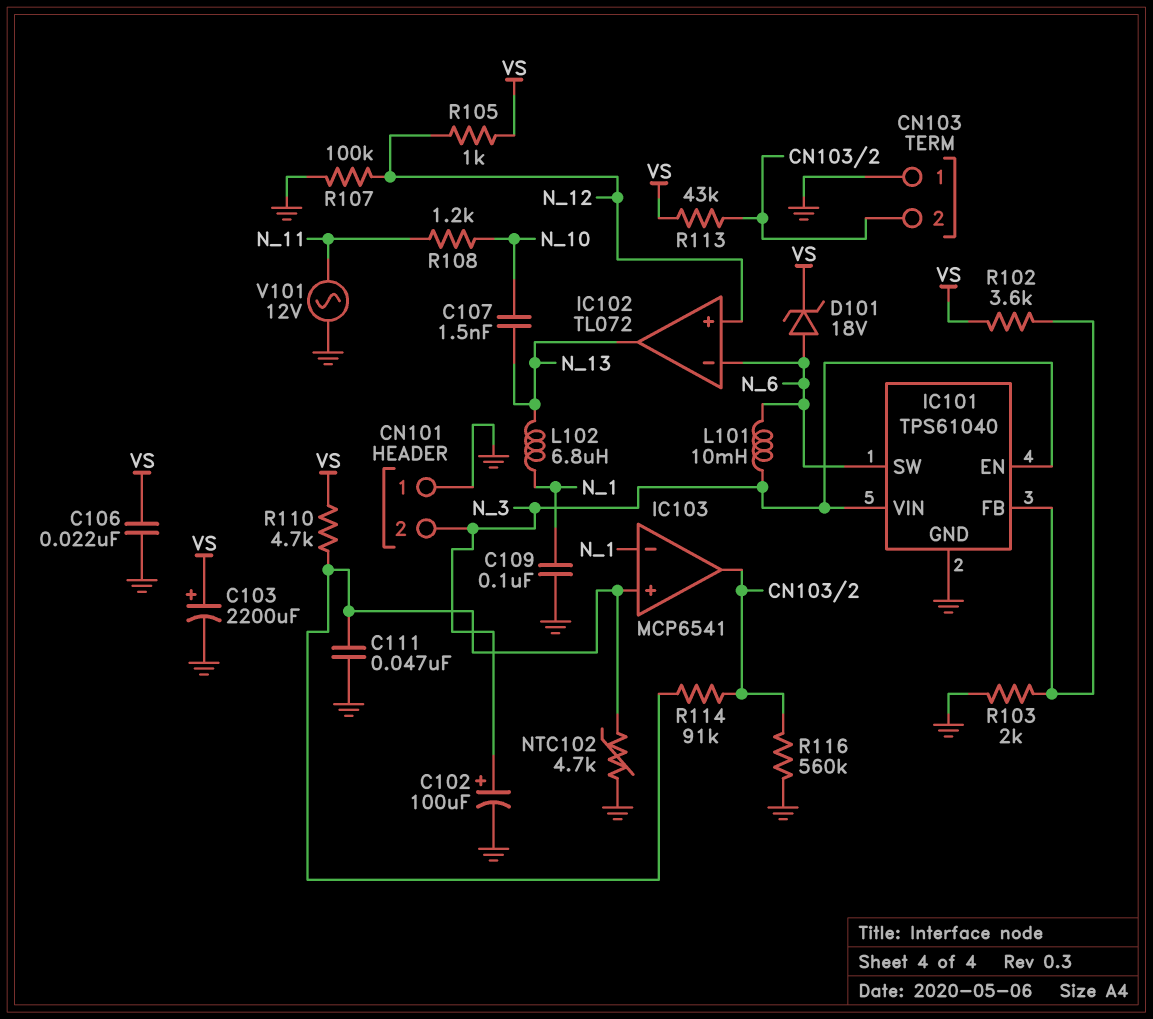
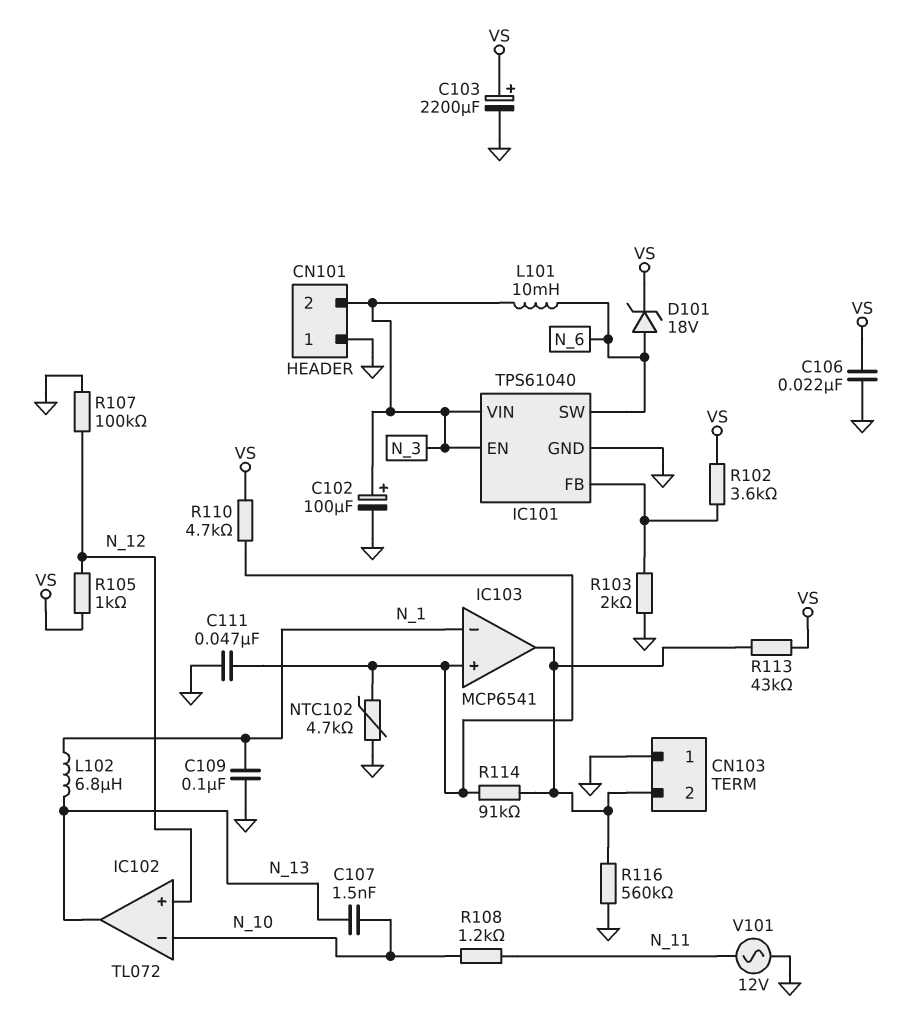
IC102 pin in-: N_6 -> N_10

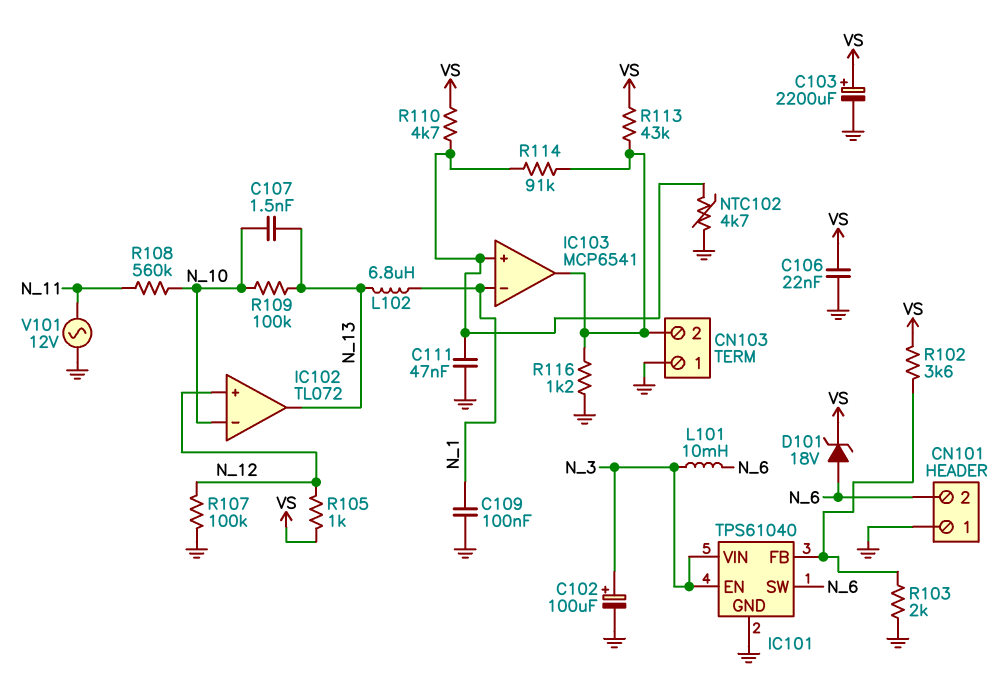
CN101 pin 2: N_3 -> N_6
R108: 1.2k (N_10, N_11) -> 560k (N_10, N_11)
R109: none -> 100k (N_10, N_13)
R116: 560k (CN103/2, GND) -> 1.2k (CN103/2, GND)

